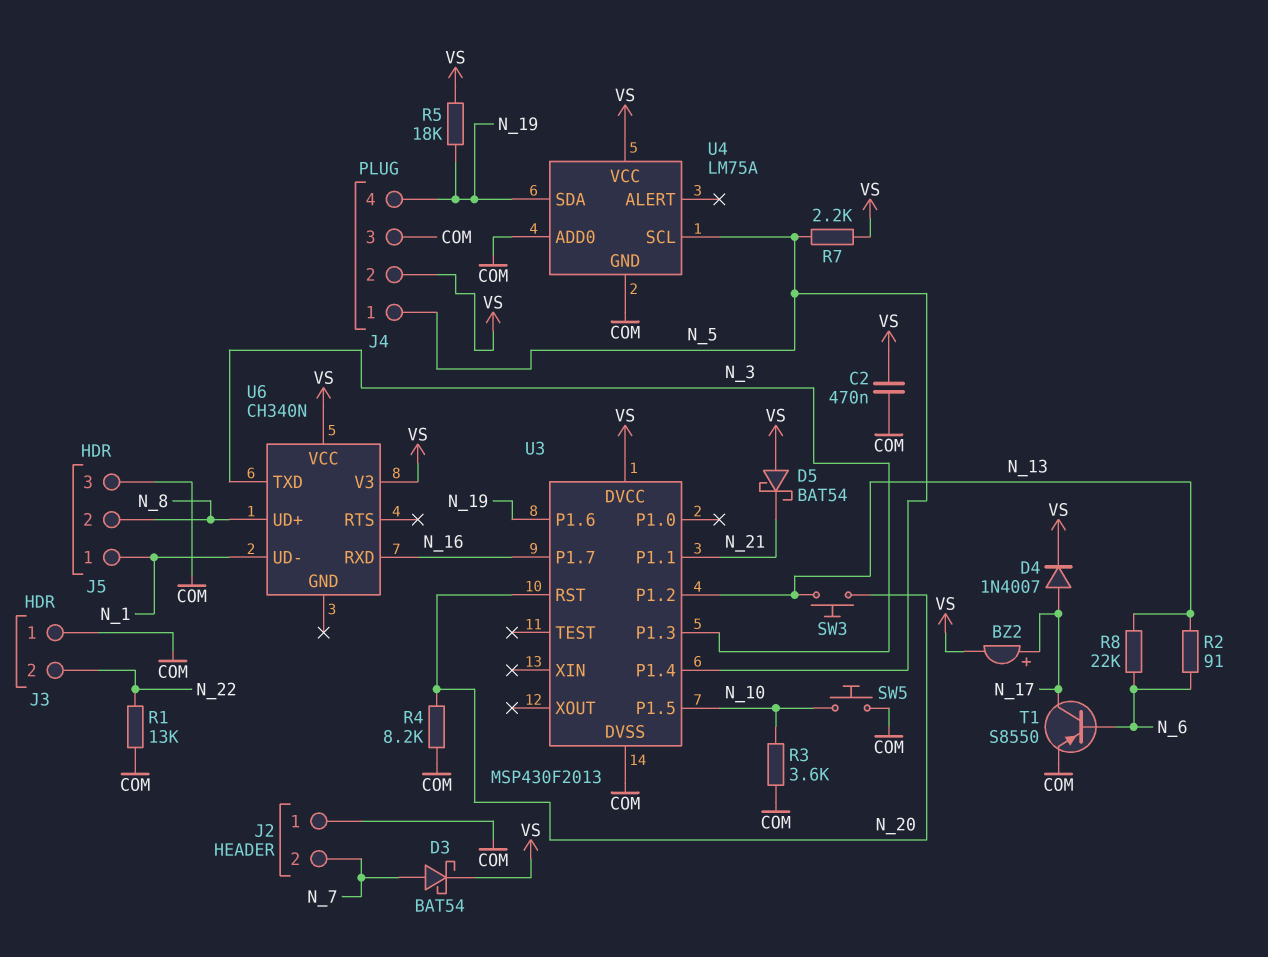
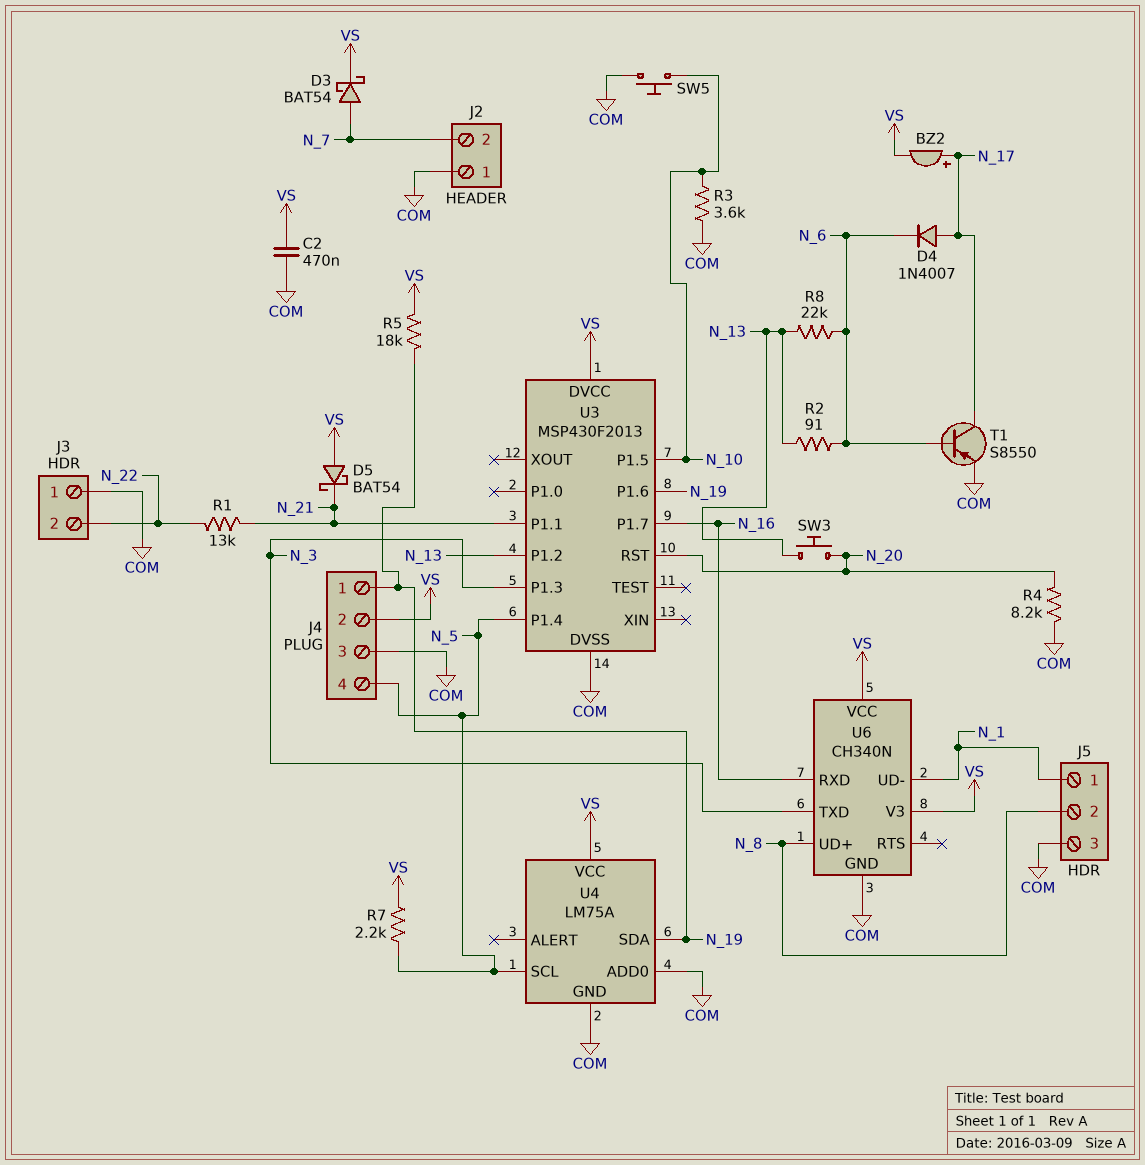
D4: diode 1N4007 (A N_17, K VS) -> diode 1N4007 (A N_17, K N_6)
J4 pin 1: N_5 -> N_19
J4 pin 4: N_19 -> N_5
R1: 13k (COM, N_22) -> 13k (N_21, N_22)
U6 pin GND: none -> COM

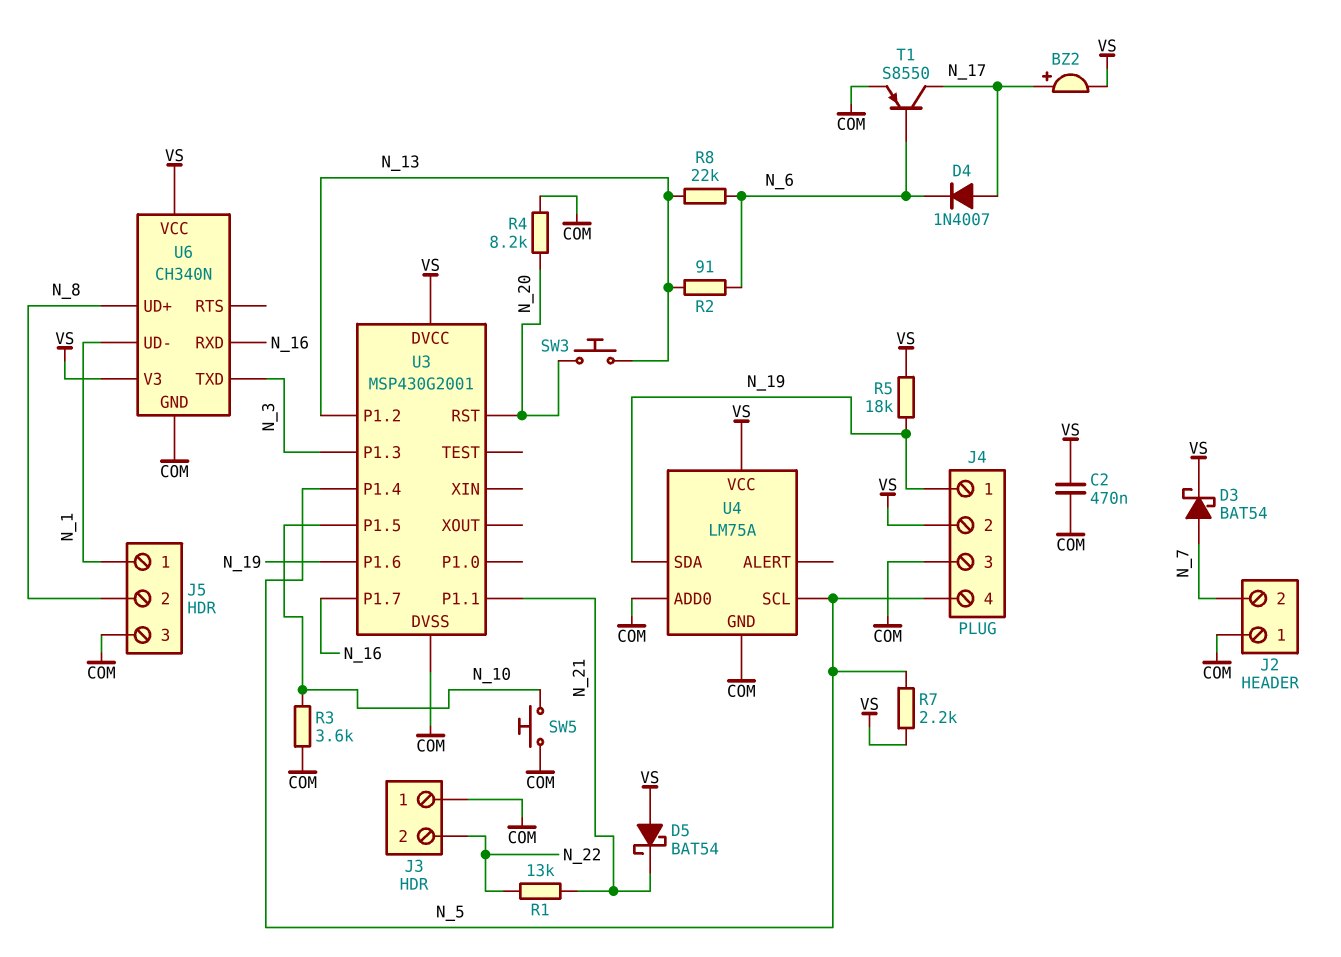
U3: MSP430F2013 -> MSP430G2001

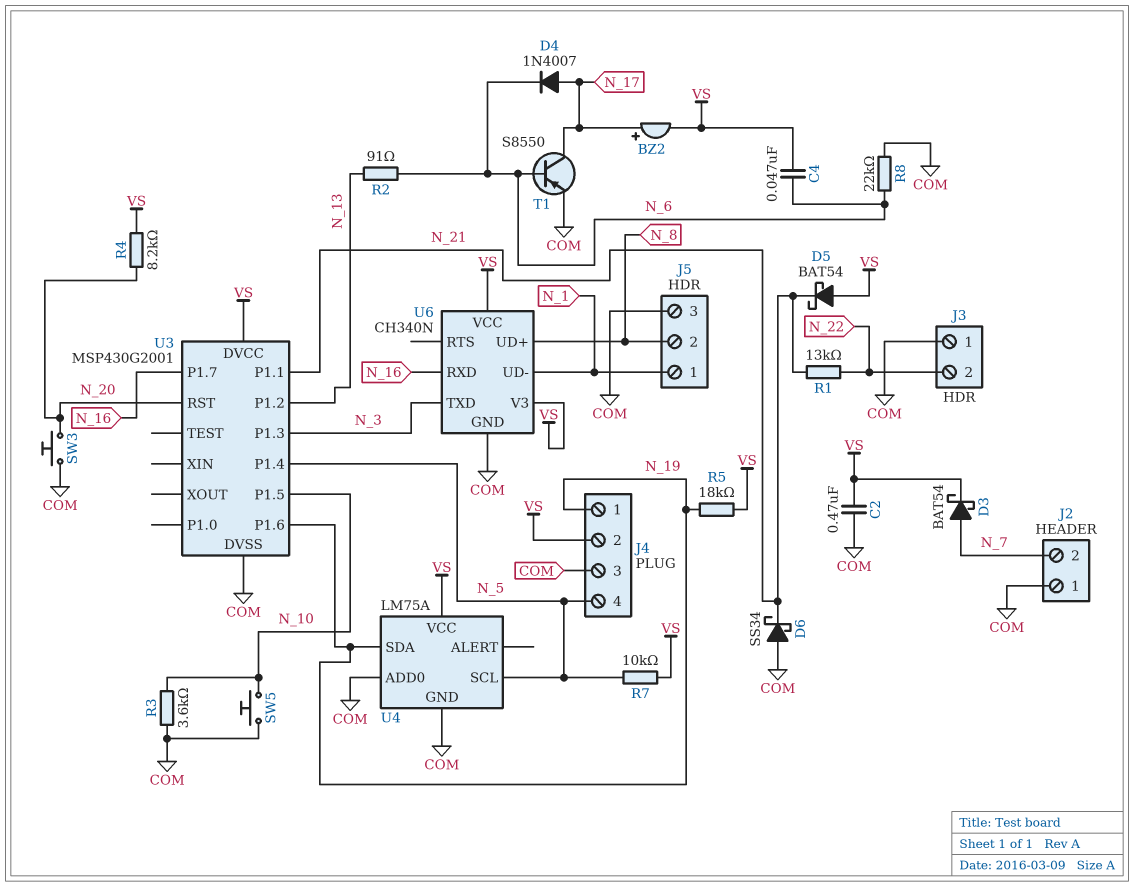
C4: none -> 47nF (N_6, VS)
D6: none -> schottky SS34 (A COM, K N_21)
R4: 8.2k (COM, N_20) -> 8.2k (N_20, VS)
R7: 2.2k (N_5, VS) -> 10k (N_5, VS)
R8: 22k (N_6, N_13) -> 22k (COM, N_6)
SW3: button (N_13, N_20) -> button (COM, N_20)

